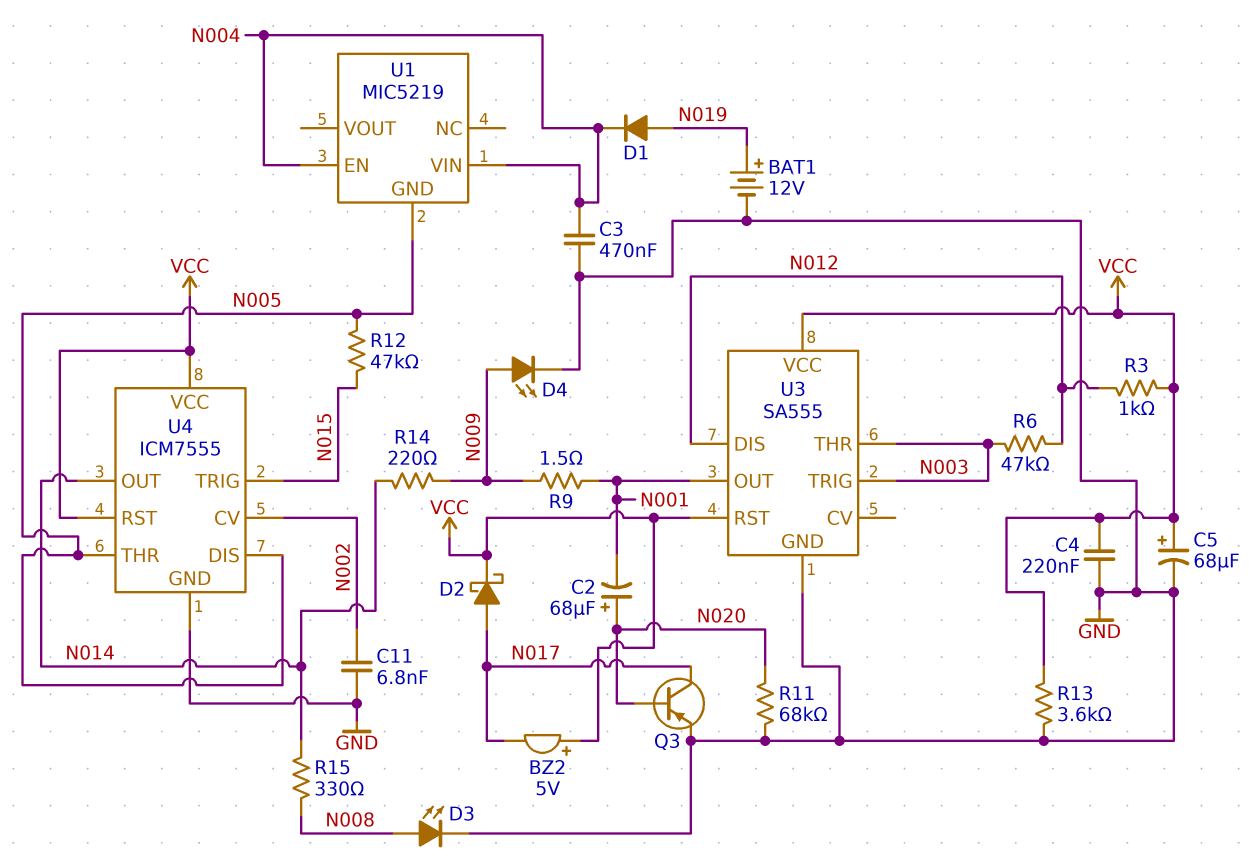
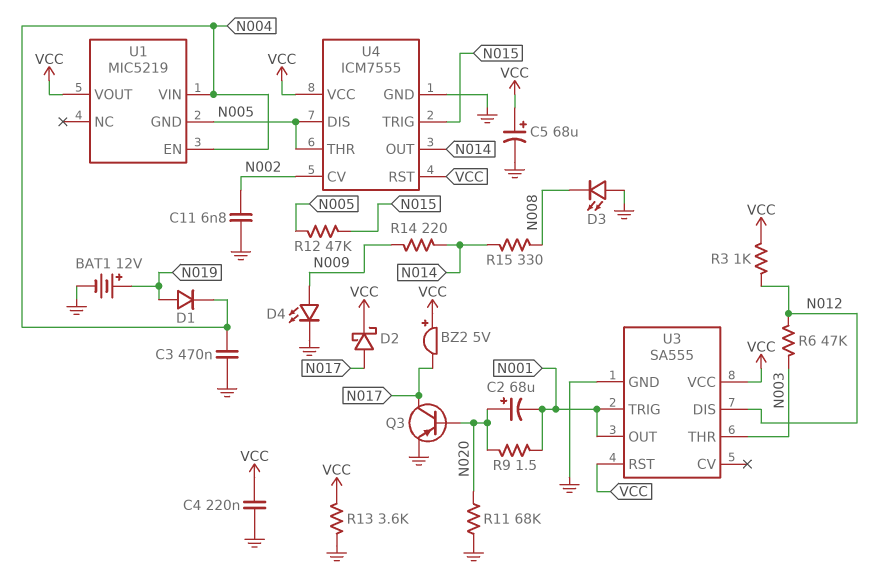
D3: LED (A N008, K GND) -> LED (A GND, K N008)
R9: 1.5 (N001, N009) -> 1.5 (N001, N020)
U1 pin VOUT: none -> VCC
U3 pin TRIG: N003 -> N001

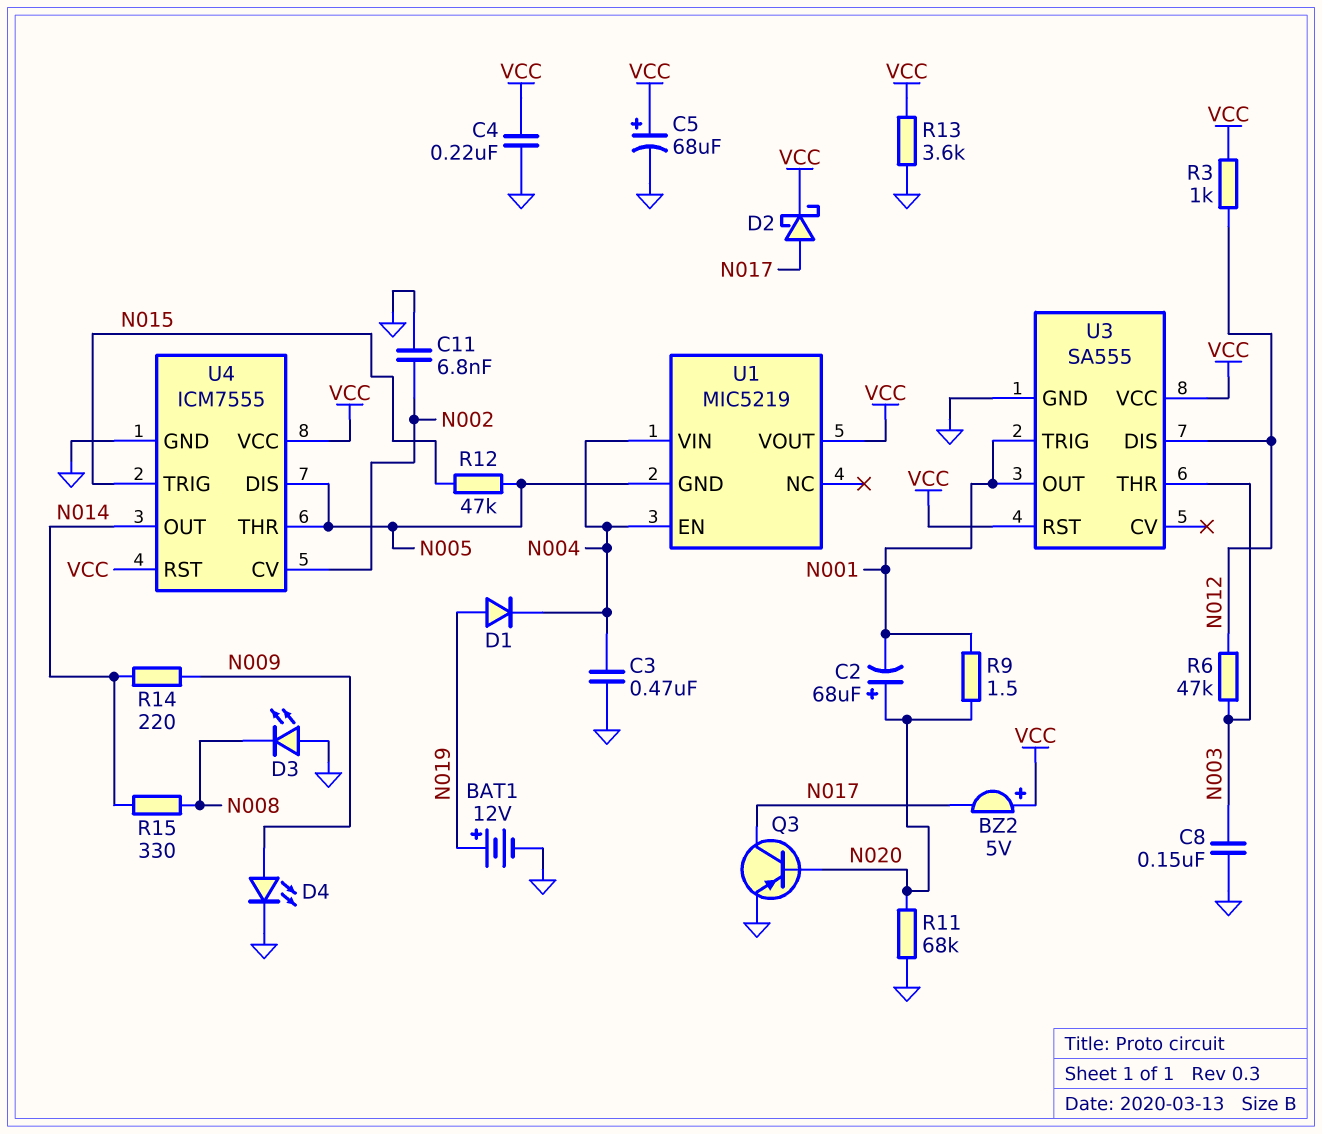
C8: none -> 150nF (GND, N003)

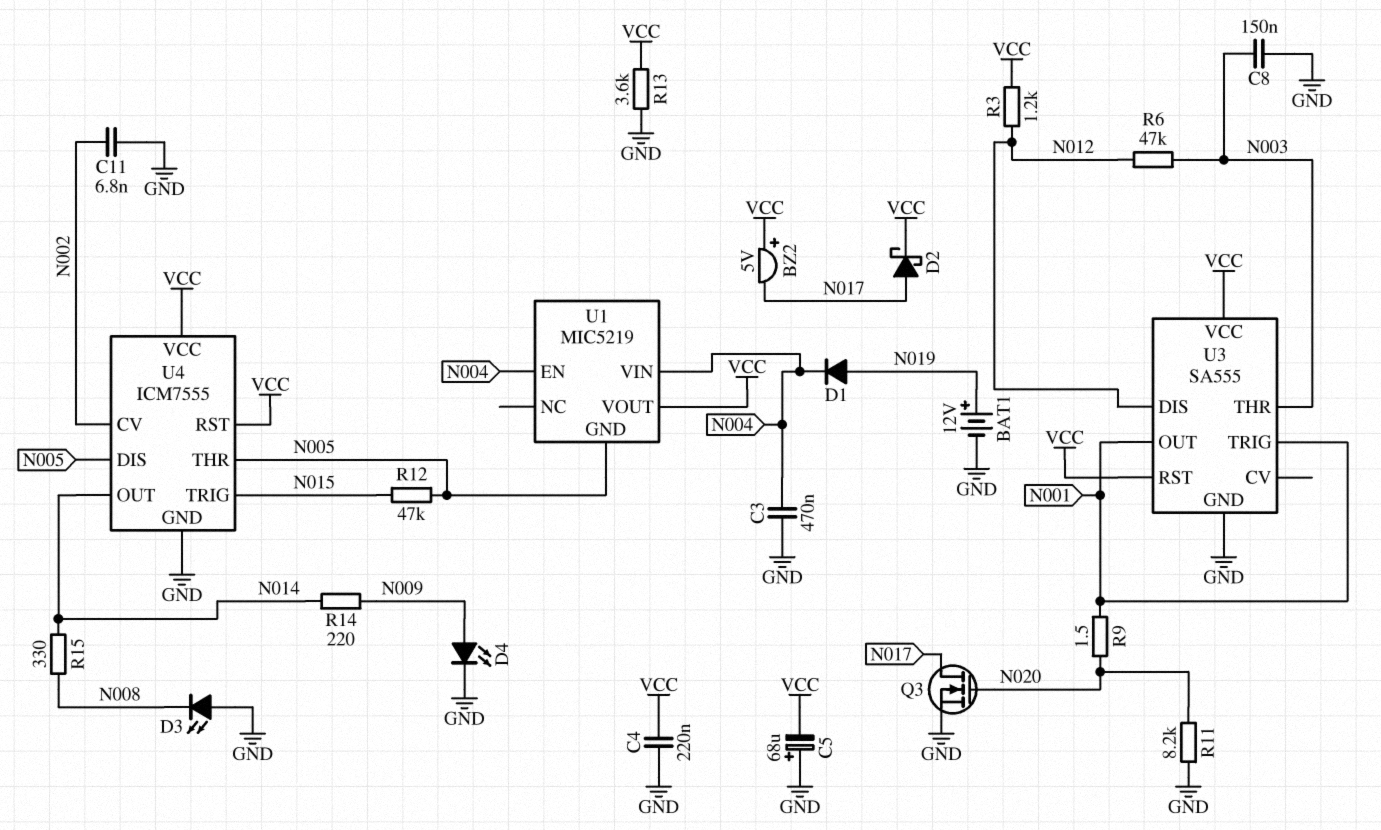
C2: 68uF (plus N020, minus N001) -> none
C5: 68uF (plus VCC, minus GND) -> 68uF (plus GND, minus VCC)
Q3: PNP (B N020, C N017, E GND) -> NMOS (G N020, D N017, S GND)
R3: 1k (N012, VCC) -> 1.2k (N012, VCC)
R11: 68k (GND, N020) -> 8.2k (GND, N020)

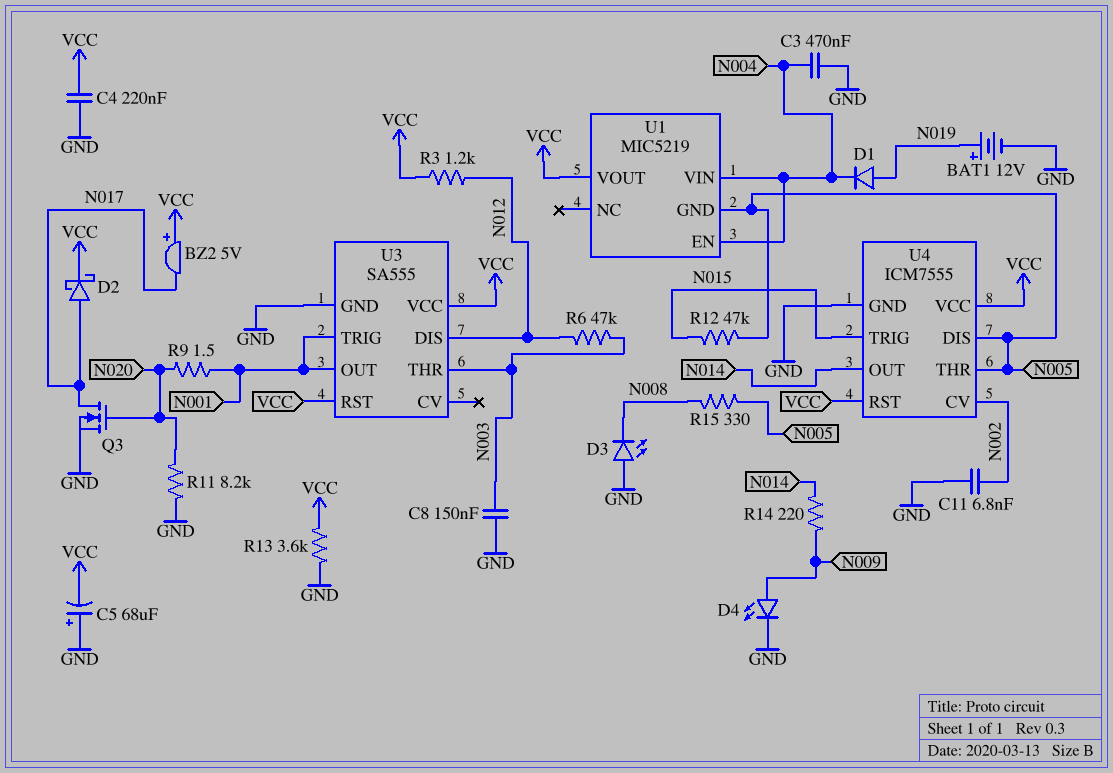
R15: 330 (N008, N014) -> 330 (N005, N008)

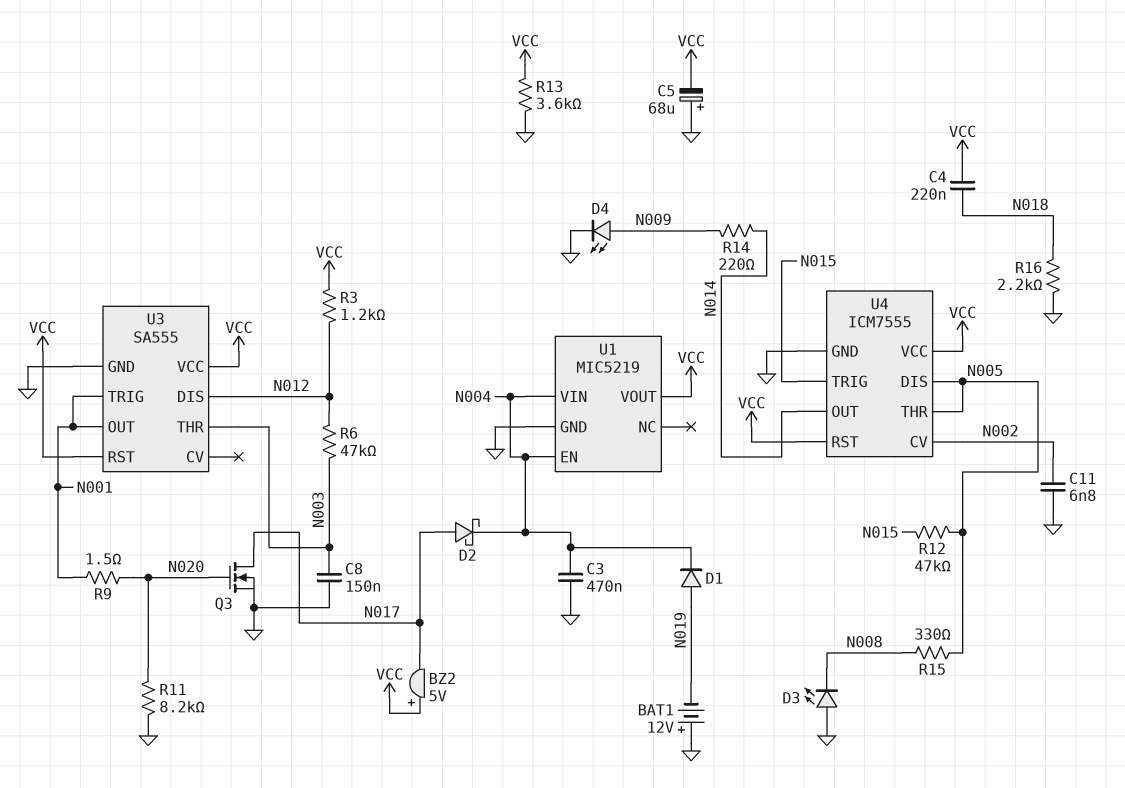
BAT1: 12V (plus N019, minus GND) -> 12V (plus GND, minus N019)
C4: 220nF (GND, VCC) -> 220nF (N018, VCC)
D2: schottky (A N017, K VCC) -> schottky (A N017, K N004)
R16: none -> 2.2k (GND, N018)
U1 pin GND: N005 -> GND

